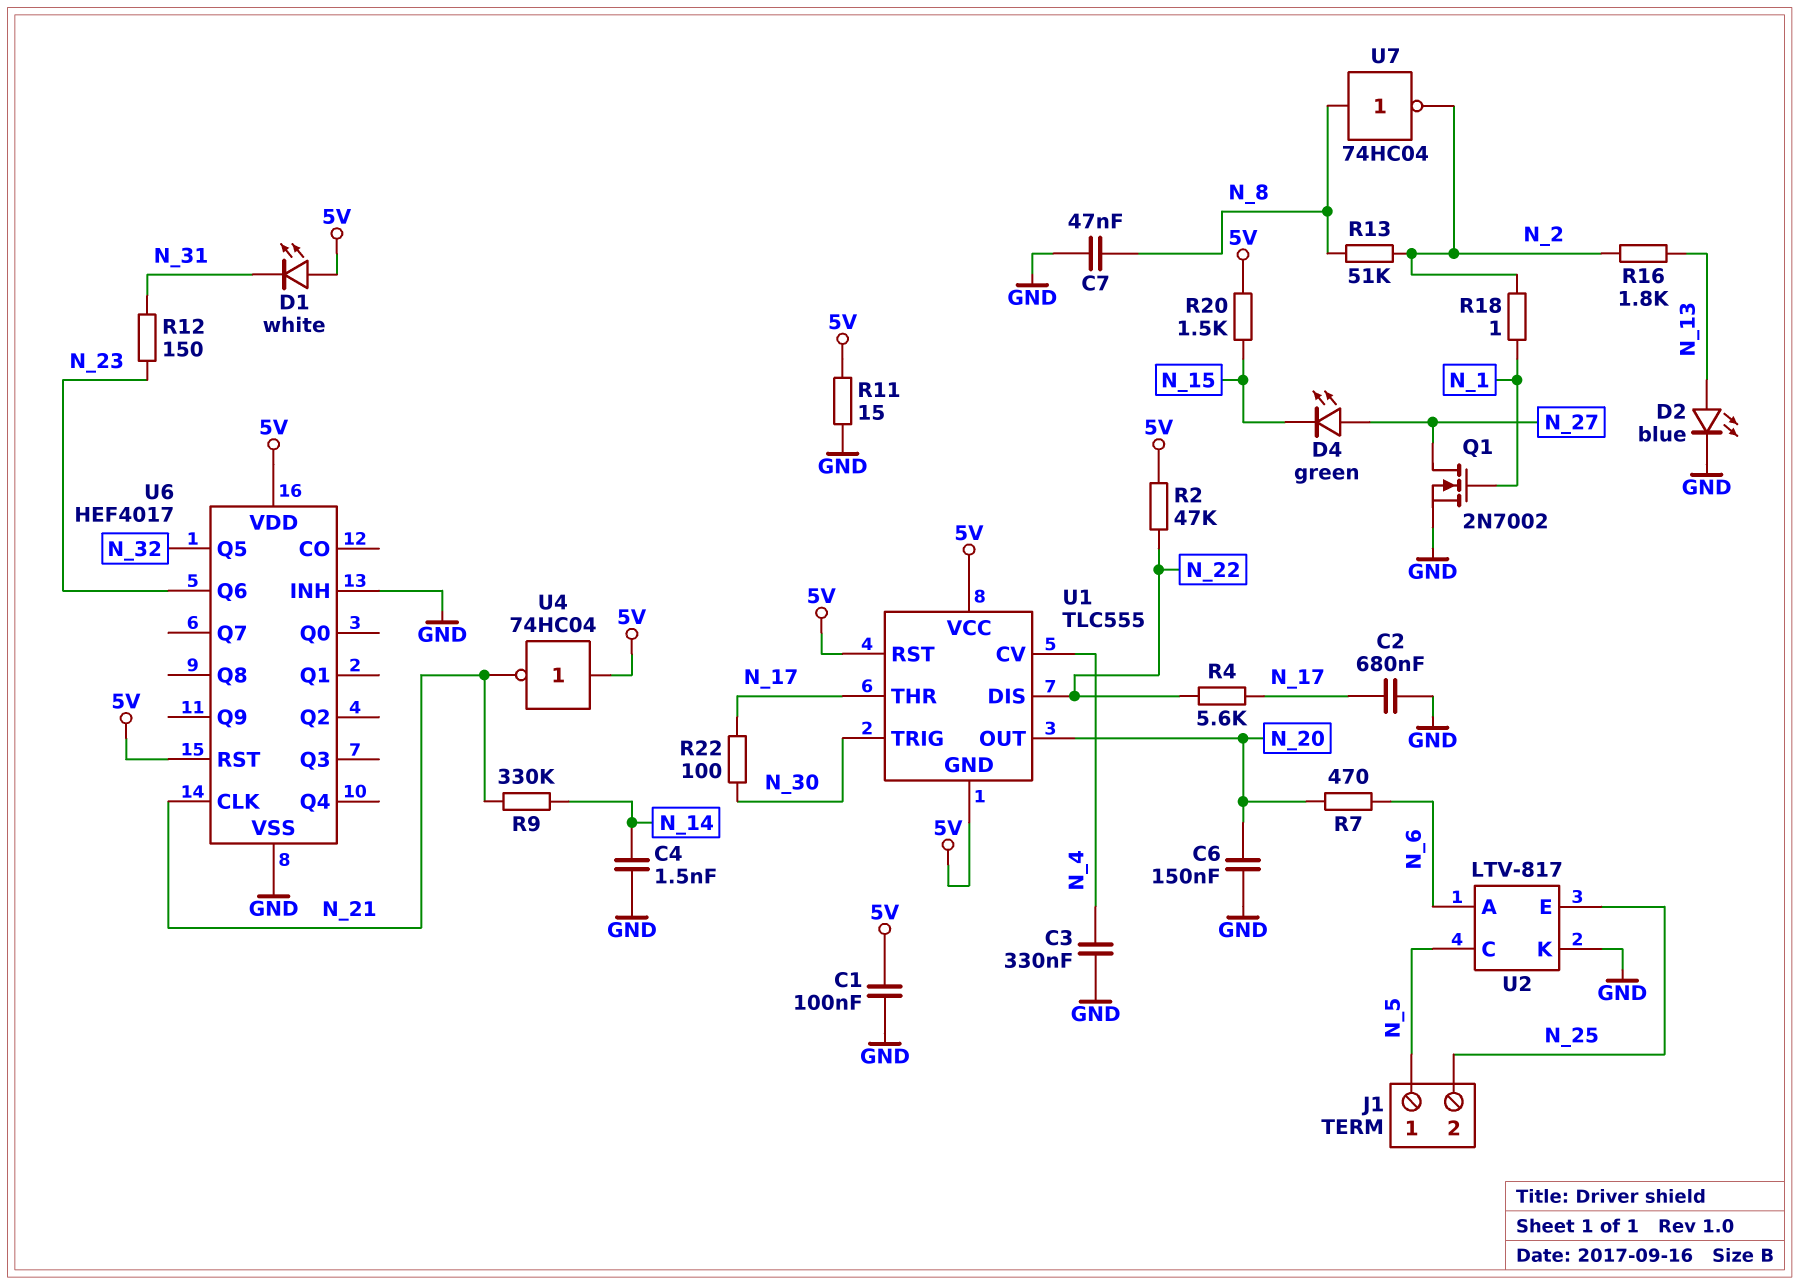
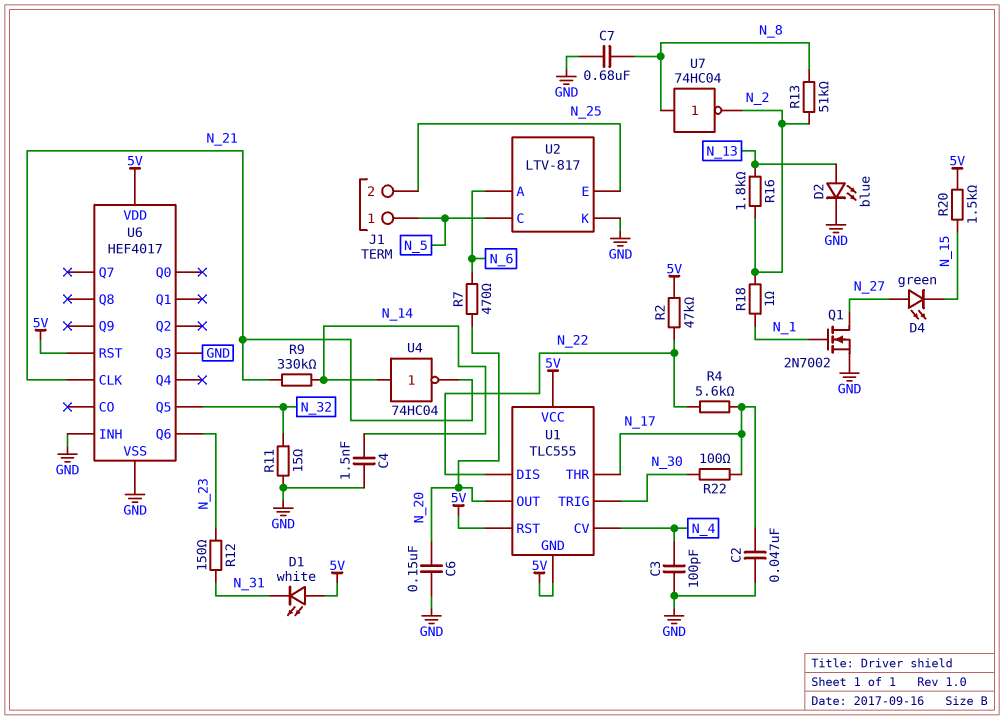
C1: 100nF (5V, GND) -> none
C2: 680nF (GND, N_17) -> 47nF (GND, N_17)
C3: 330nF (GND, N_4) -> 100pF (GND, N_4)
C7: 47nF (GND, N_8) -> 680nF (GND, N_8)
R11: 15 (5V, GND) -> 15 (GND, N_32)
U4: NOT 74HC04 (in 5V, out N_21) -> NOT 74HC04 (in N_14, out N_21)
U6 pin Q3: none -> GND

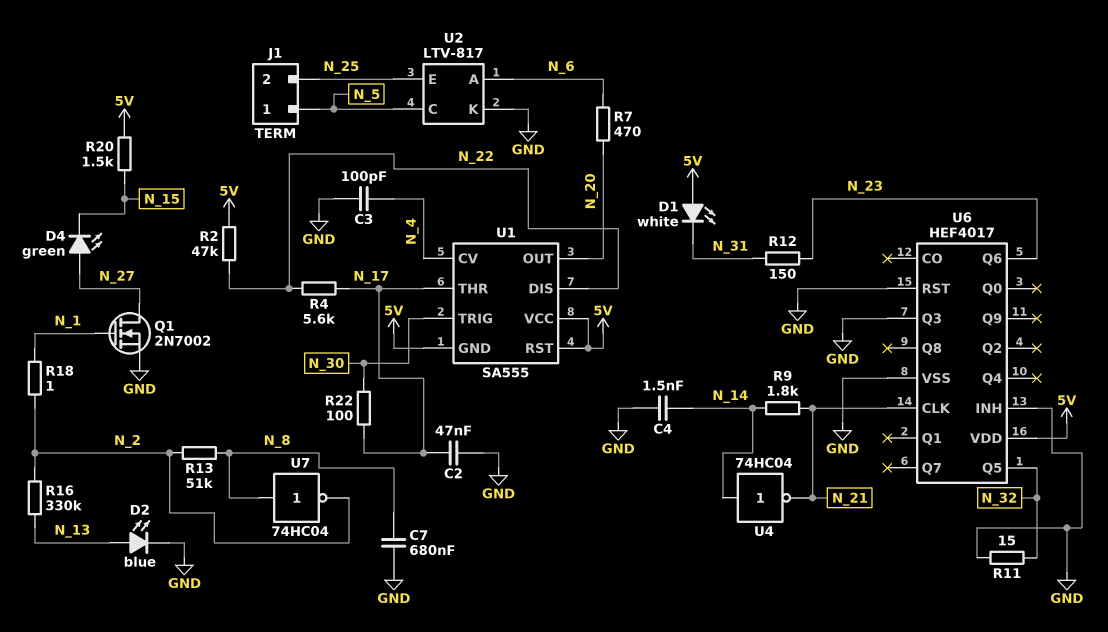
C6: 150nF (GND, N_20) -> none
R9: 330k (N_14, N_21) -> 1.8k (N_14, N_21)
R16: 1.8k (N_2, N_13) -> 330k (N_2, N_13)
U1: TLC555 -> SA555
U6 pin RST: 5V -> GND

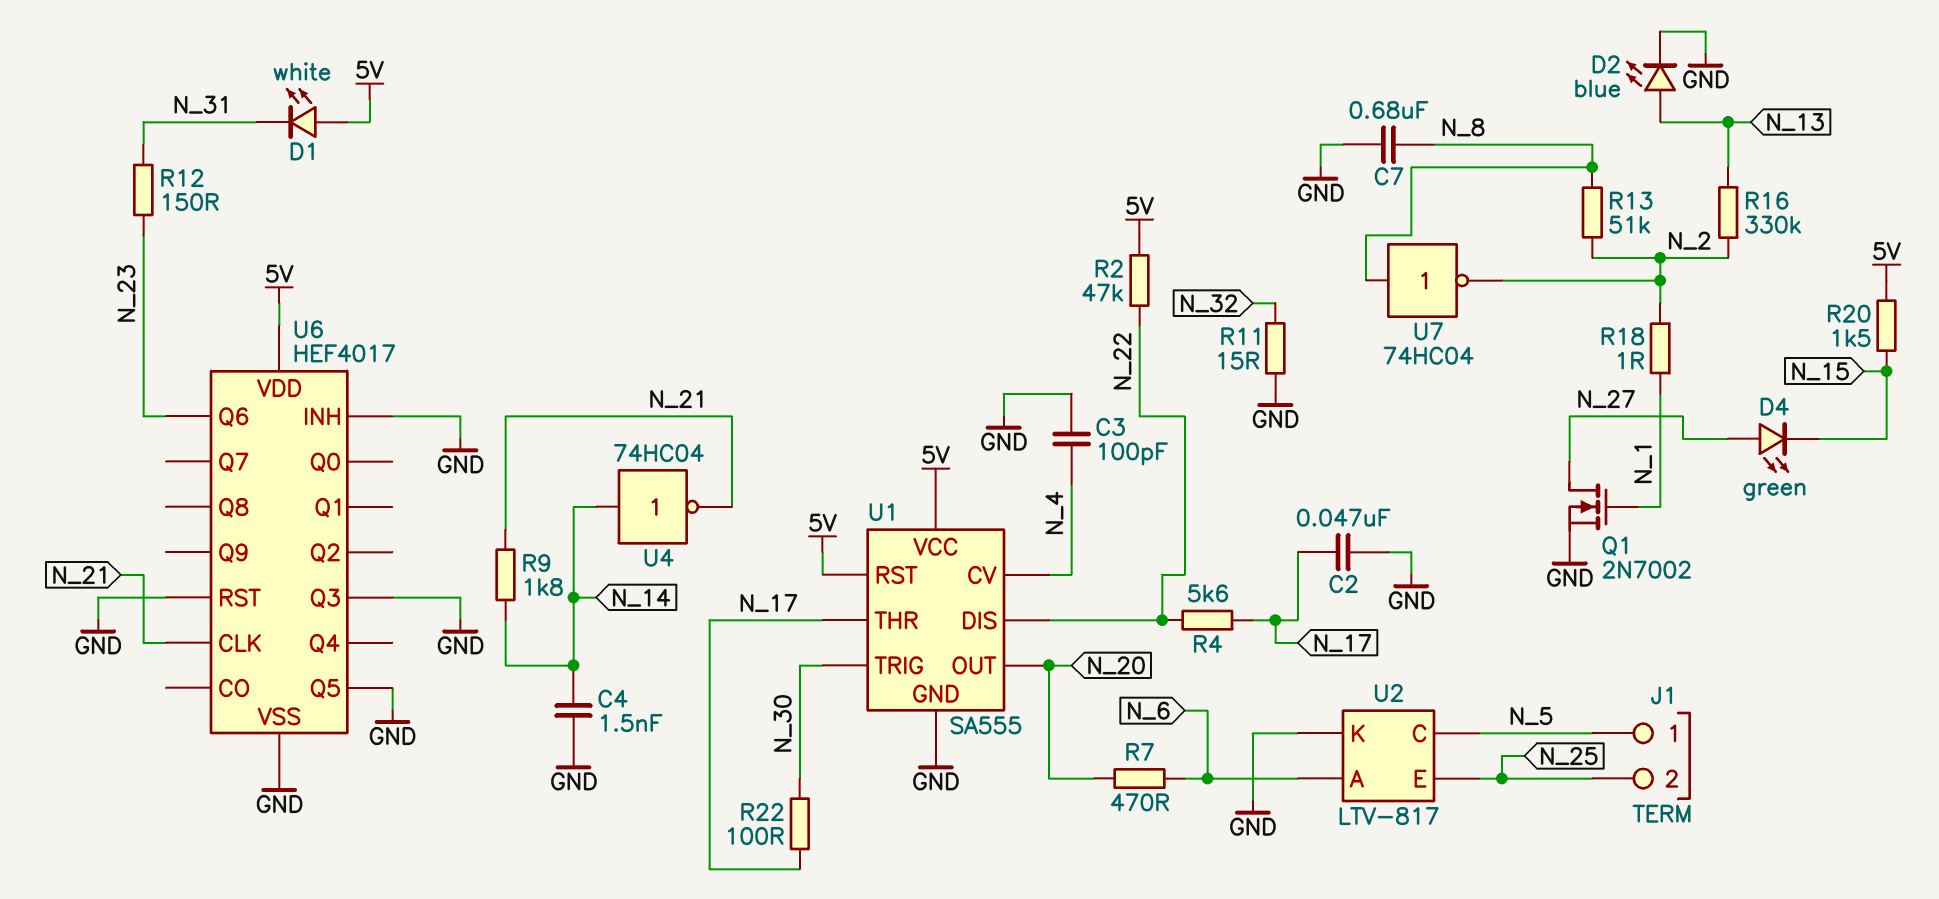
U1 pin GND: 5V -> GND
U6 pin Q5: N_32 -> GND

